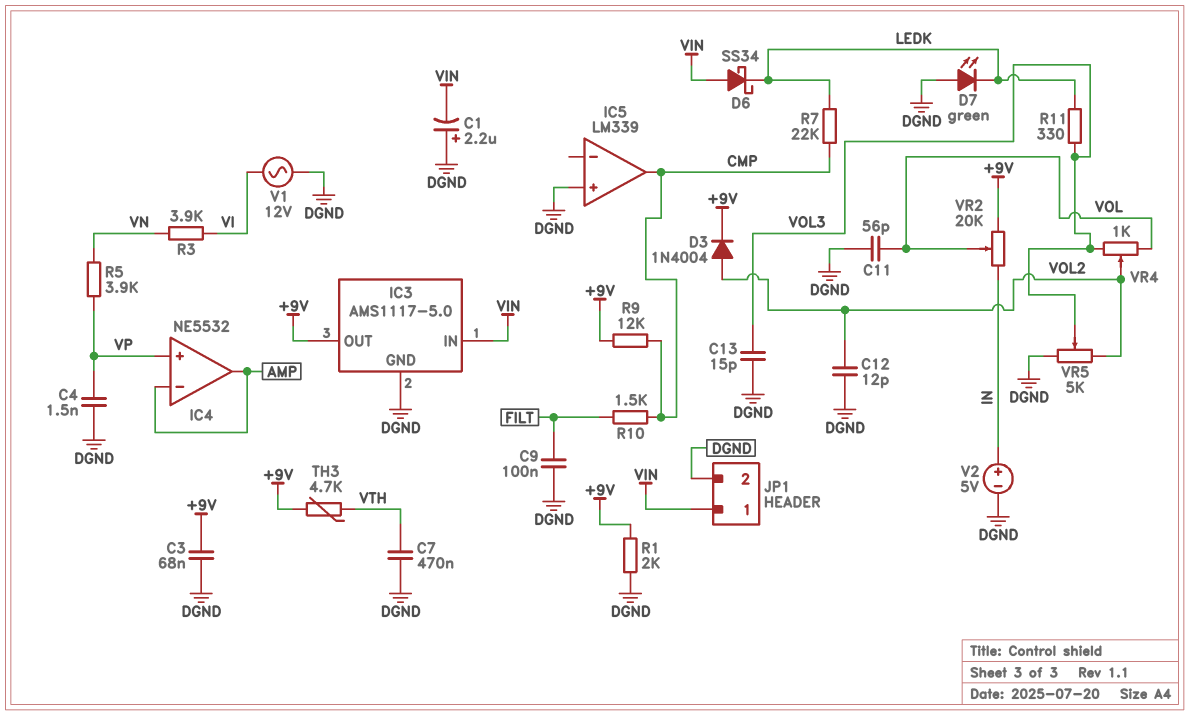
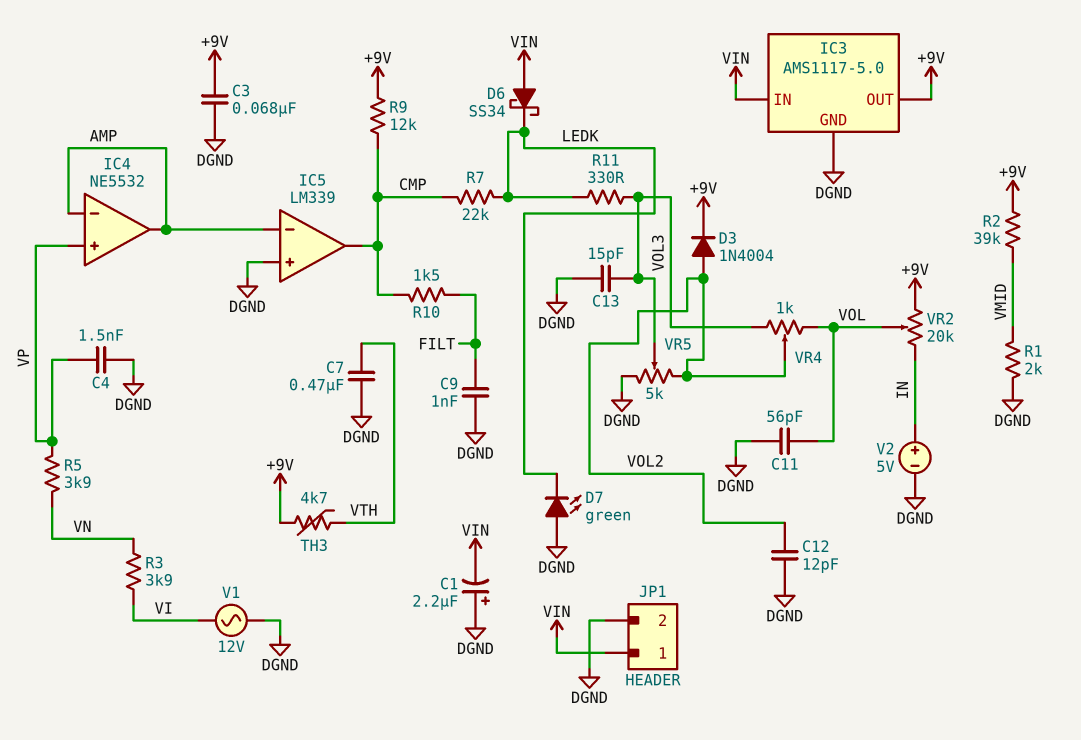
C9: 100nF (DGND, FILT) -> 1nF (DGND, FILT)
IC5 pin in-: none -> AMP
R1: 2k (+9V, DGND) -> 2k (DGND, VMID)
R2: none -> 39k (+9V, VMID)

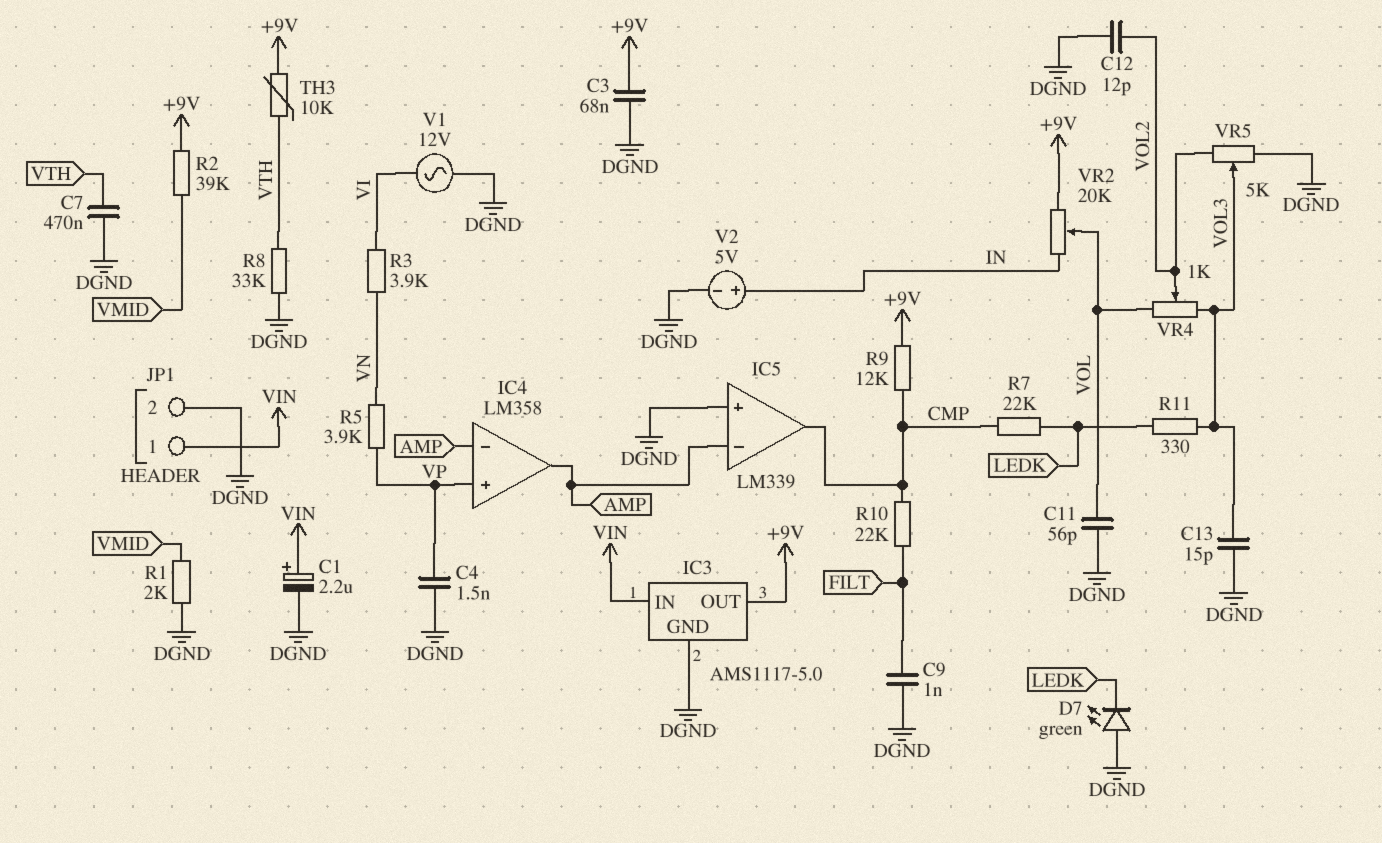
C1: 2.2uF (plus DGND, minus VIN) -> 2.2uF (plus VIN, minus DGND)
D3: diode 1N4004 (A VOL2, K +9V) -> none
D6: schottky SS34 (A VIN, K LEDK) -> none
IC4: NE5532 -> LM358
R8: none -> 33k (DGND, VTH)
R10: 1.5k (CMP, FILT) -> 22k (CMP, FILT)
TH3: 4.7k (+9V, VTH) -> 10k (+9V, VTH)

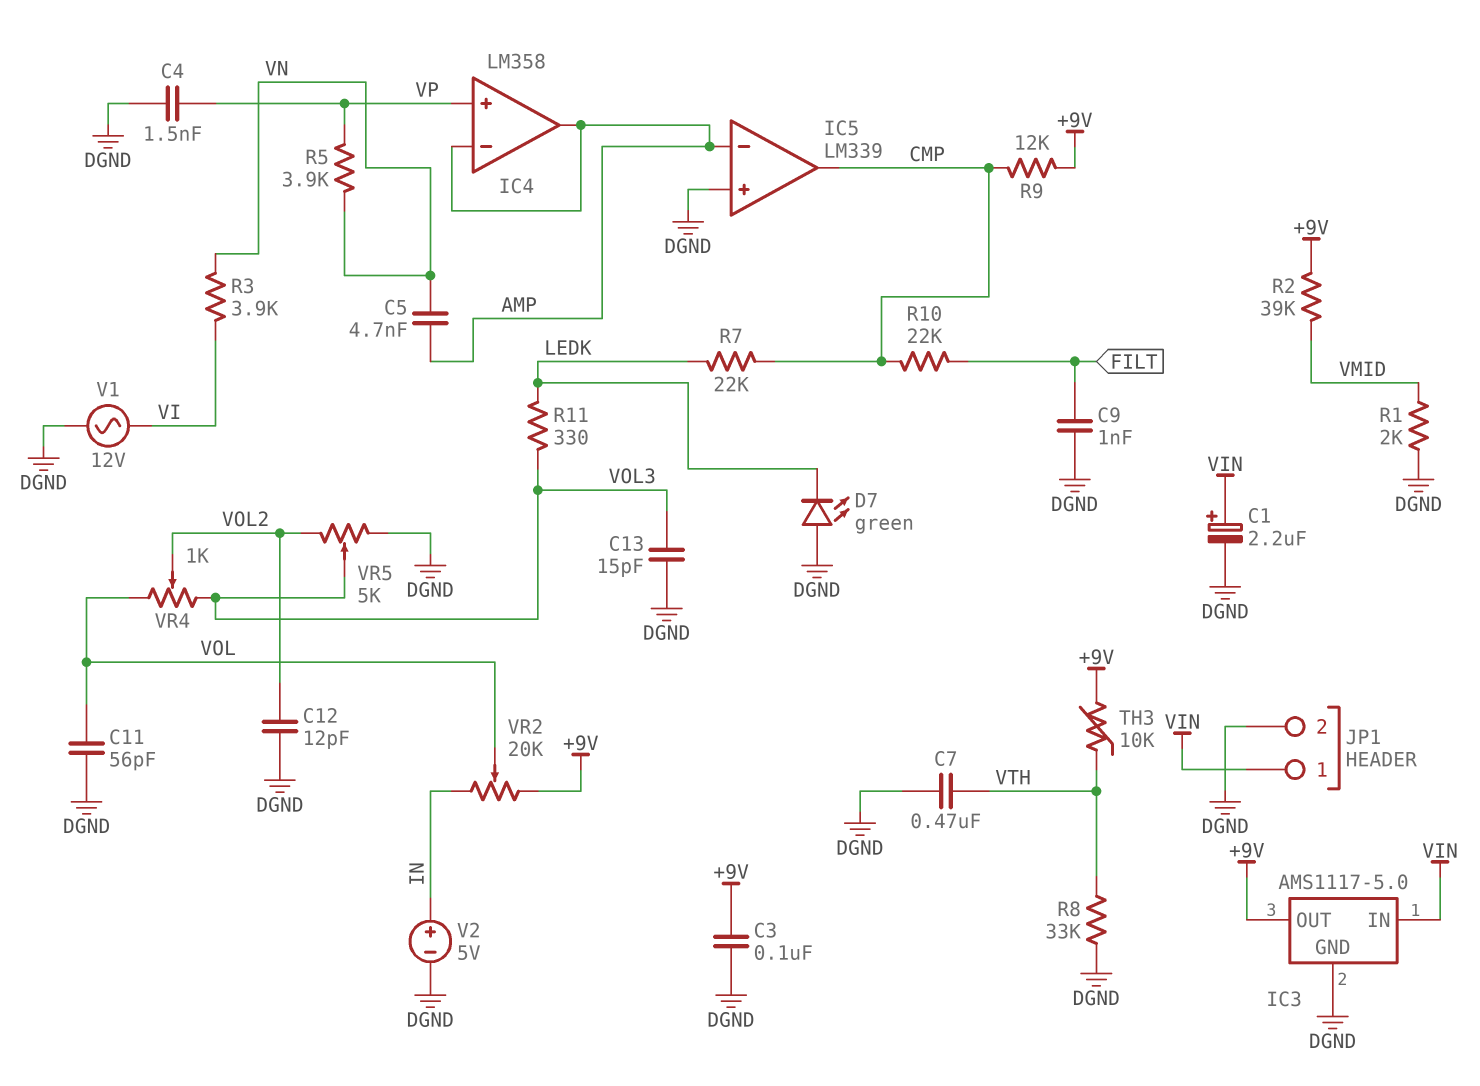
C3: 68nF (+9V, DGND) -> 100nF (+9V, DGND)
C5: none -> 4.7nF (AMP, VN)

